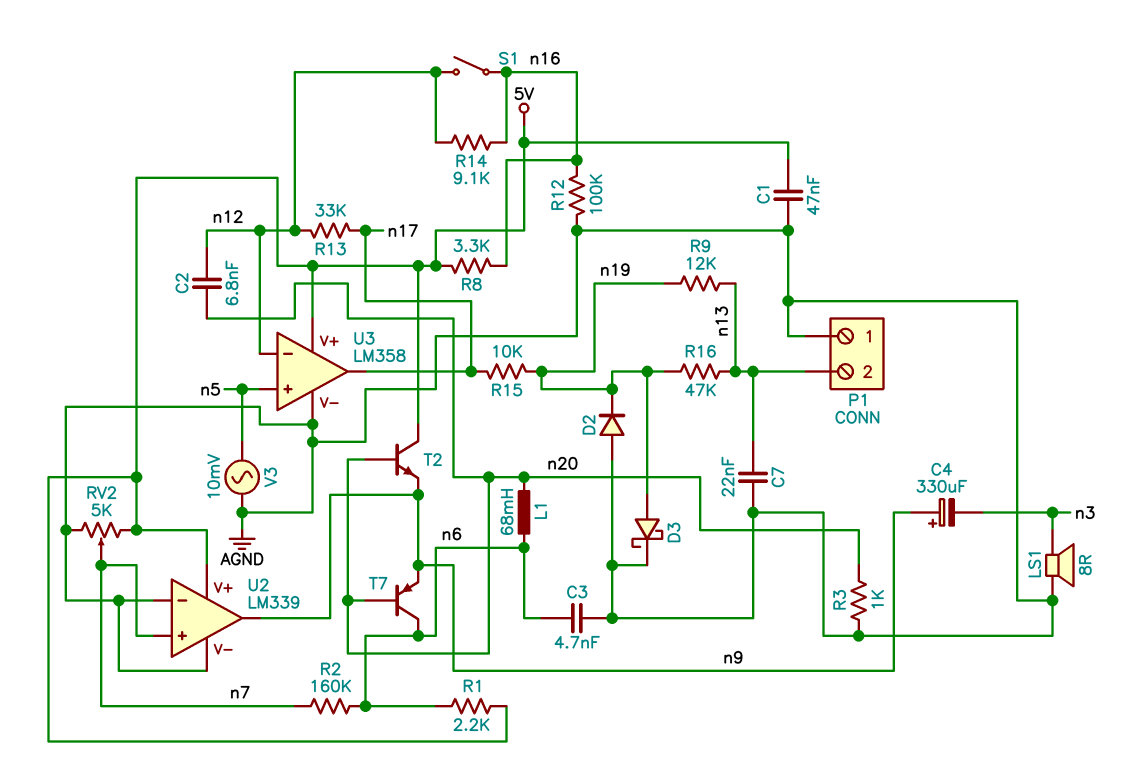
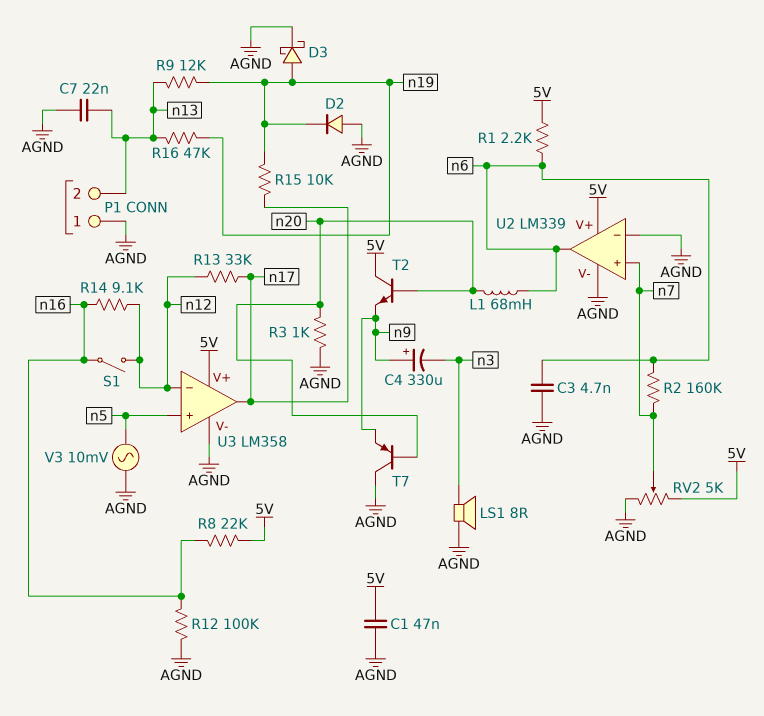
C2: 6.8nF (n12, n20) -> none
R8: 3.3k (5V, n16) -> 22k (5V, n16)
T7: PNP (B n20, C n6, E n9) -> PNP (B n20, C AGND, E n9)
U2 pin out: n9 -> n6

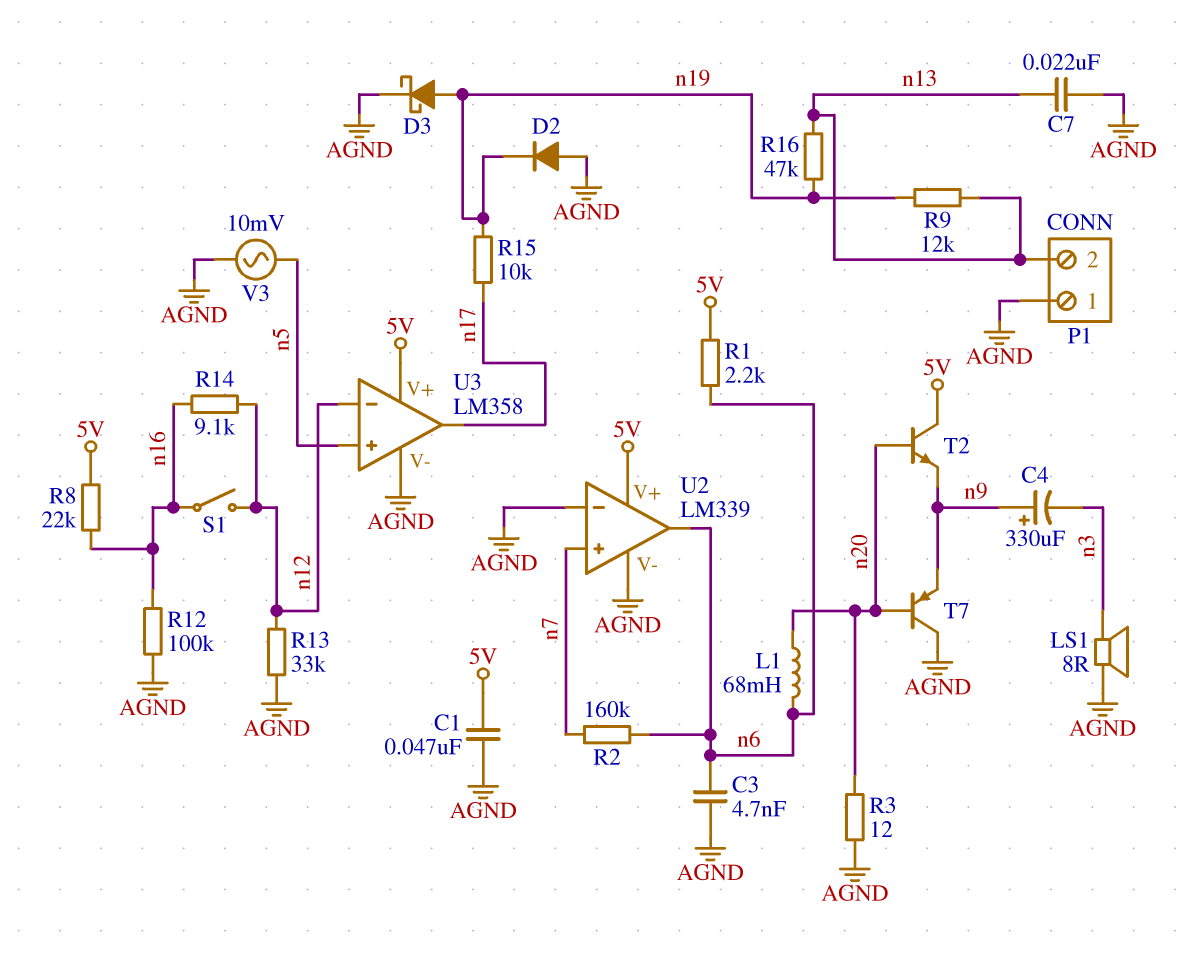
R3: 1k (AGND, n20) -> 12 (AGND, n20)
R13: 33k (n12, n17) -> 33k (AGND, n12)
RV2: 5k (5V, AGND, wiper n7) -> none

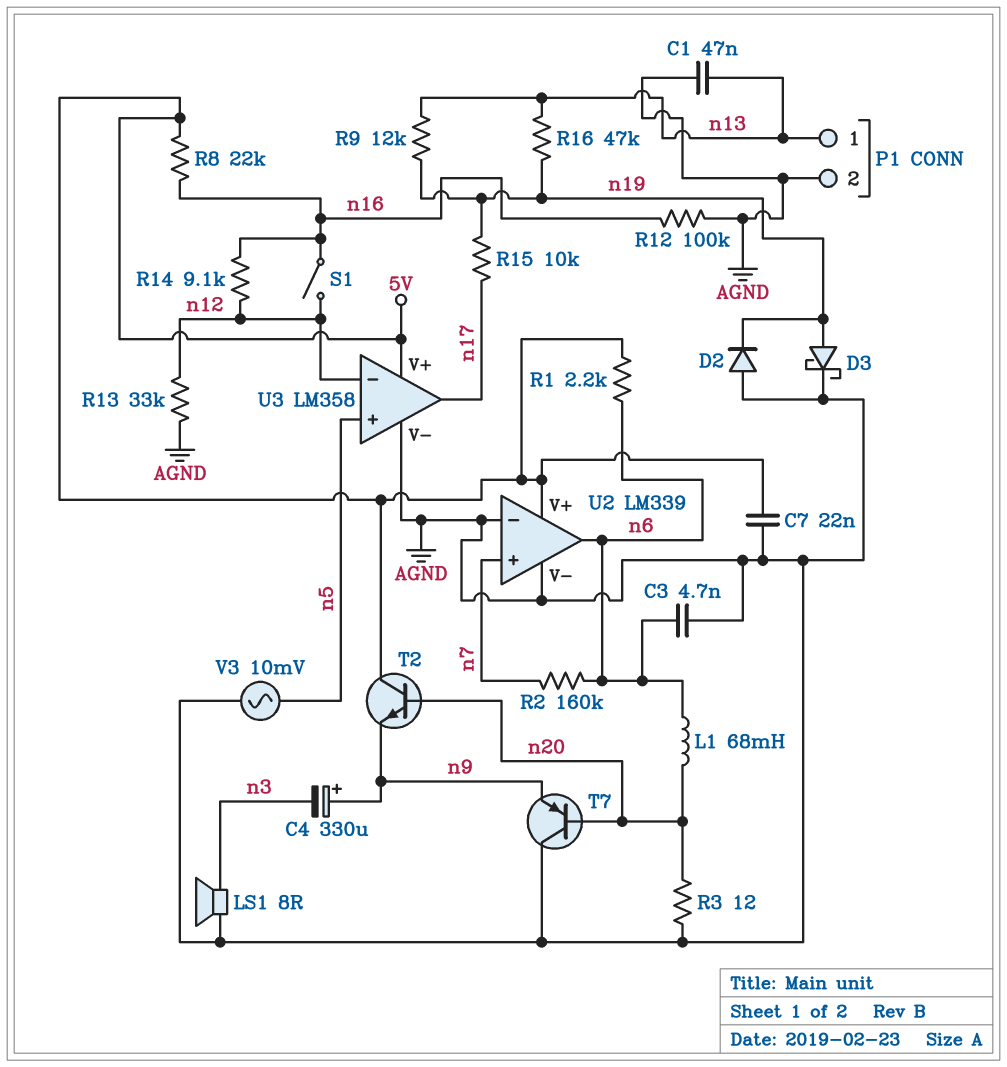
C1: 47nF (5V, AGND) -> 47nF (AGND, n13)
C7: 22nF (AGND, n13) -> 22nF (5V, AGND)
P1 pin 1: AGND -> n13
P1 pin 2: n13 -> AGND

